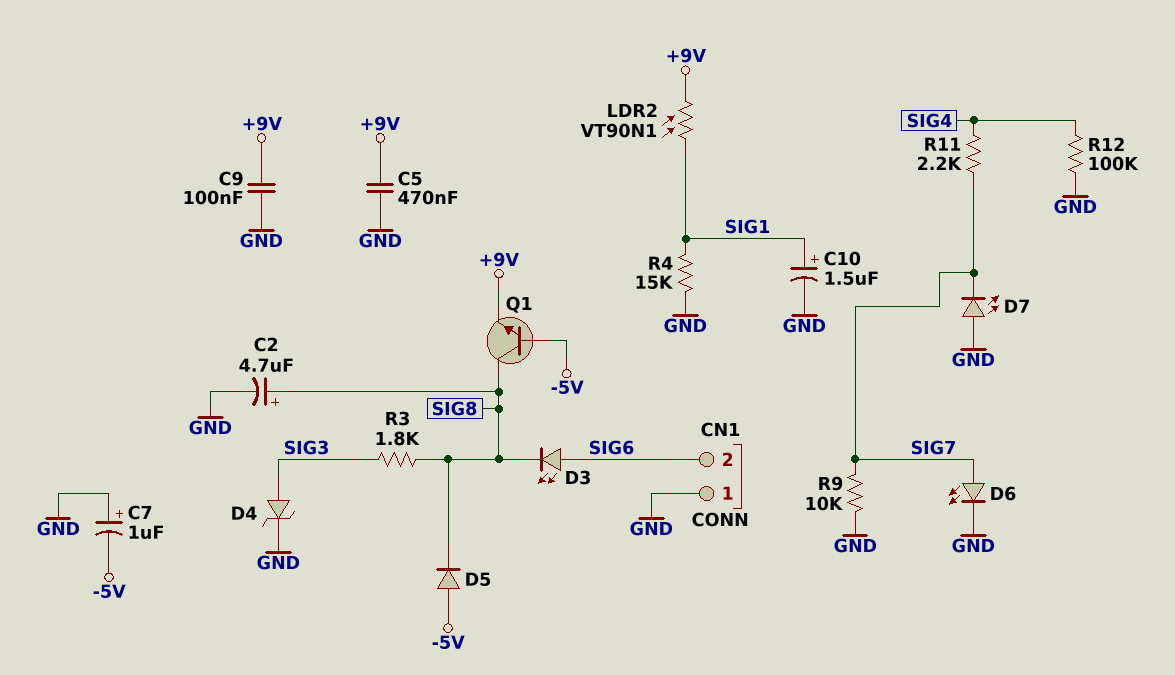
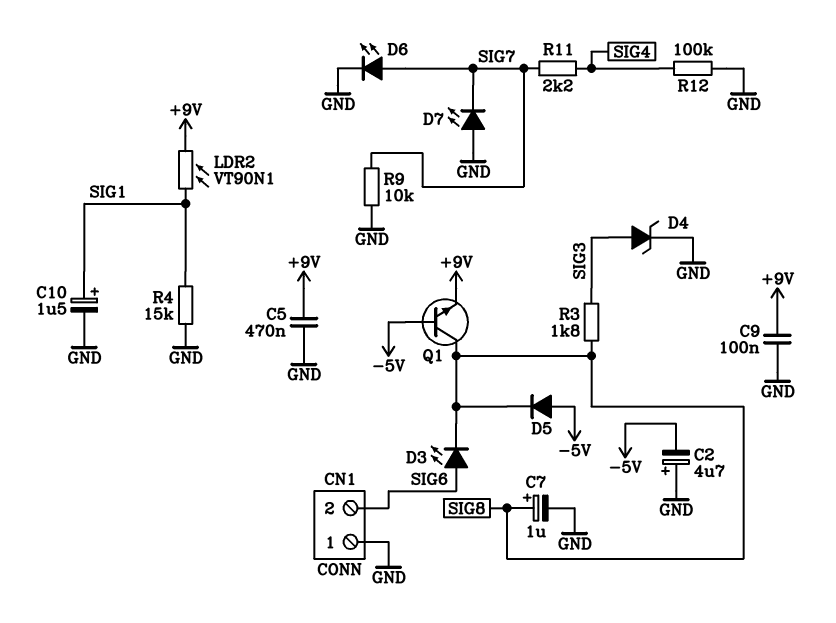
C2: 4.7uF (plus SIG8, minus GND) -> 4.7uF (plus GND, minus -5V)
C7: 1uF (plus GND, minus -5V) -> 1uF (plus SIG8, minus GND)

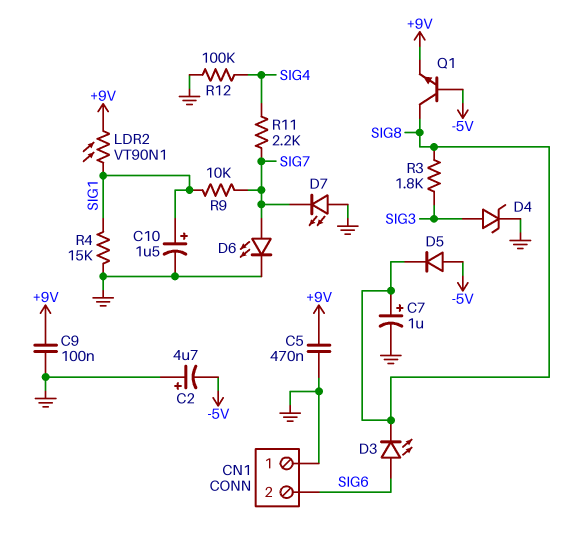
R9: 10k (GND, SIG7) -> 10k (SIG1, SIG7)

